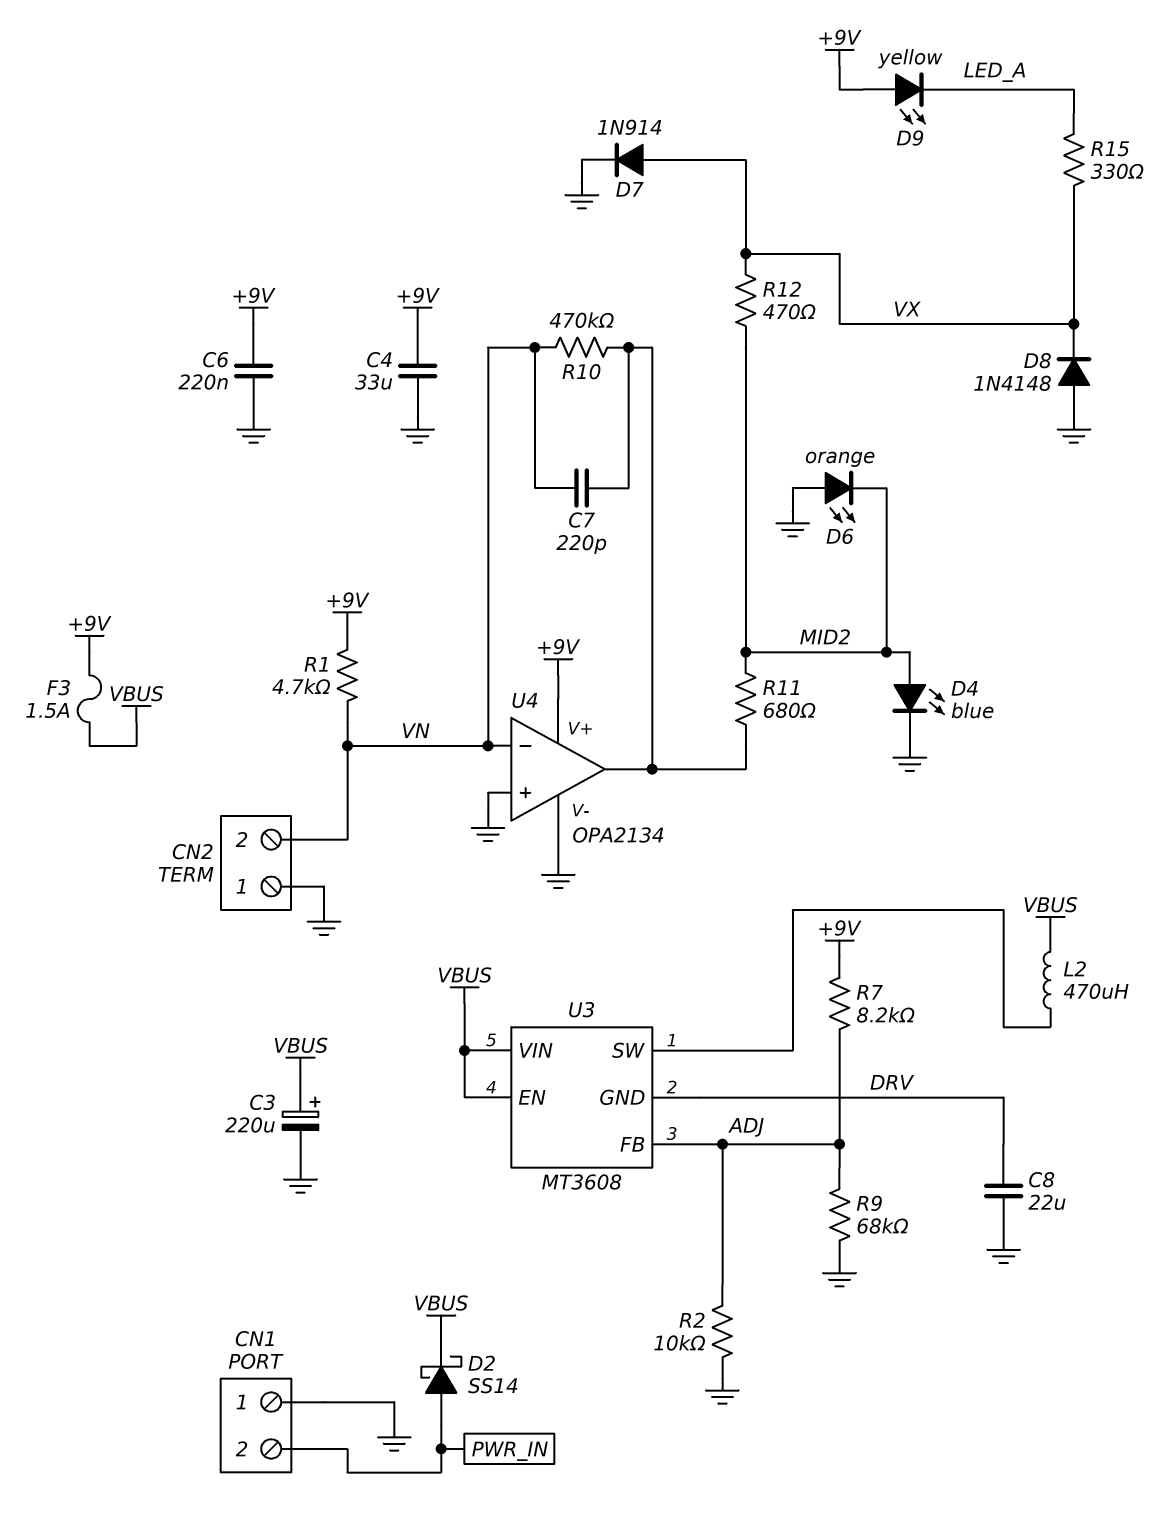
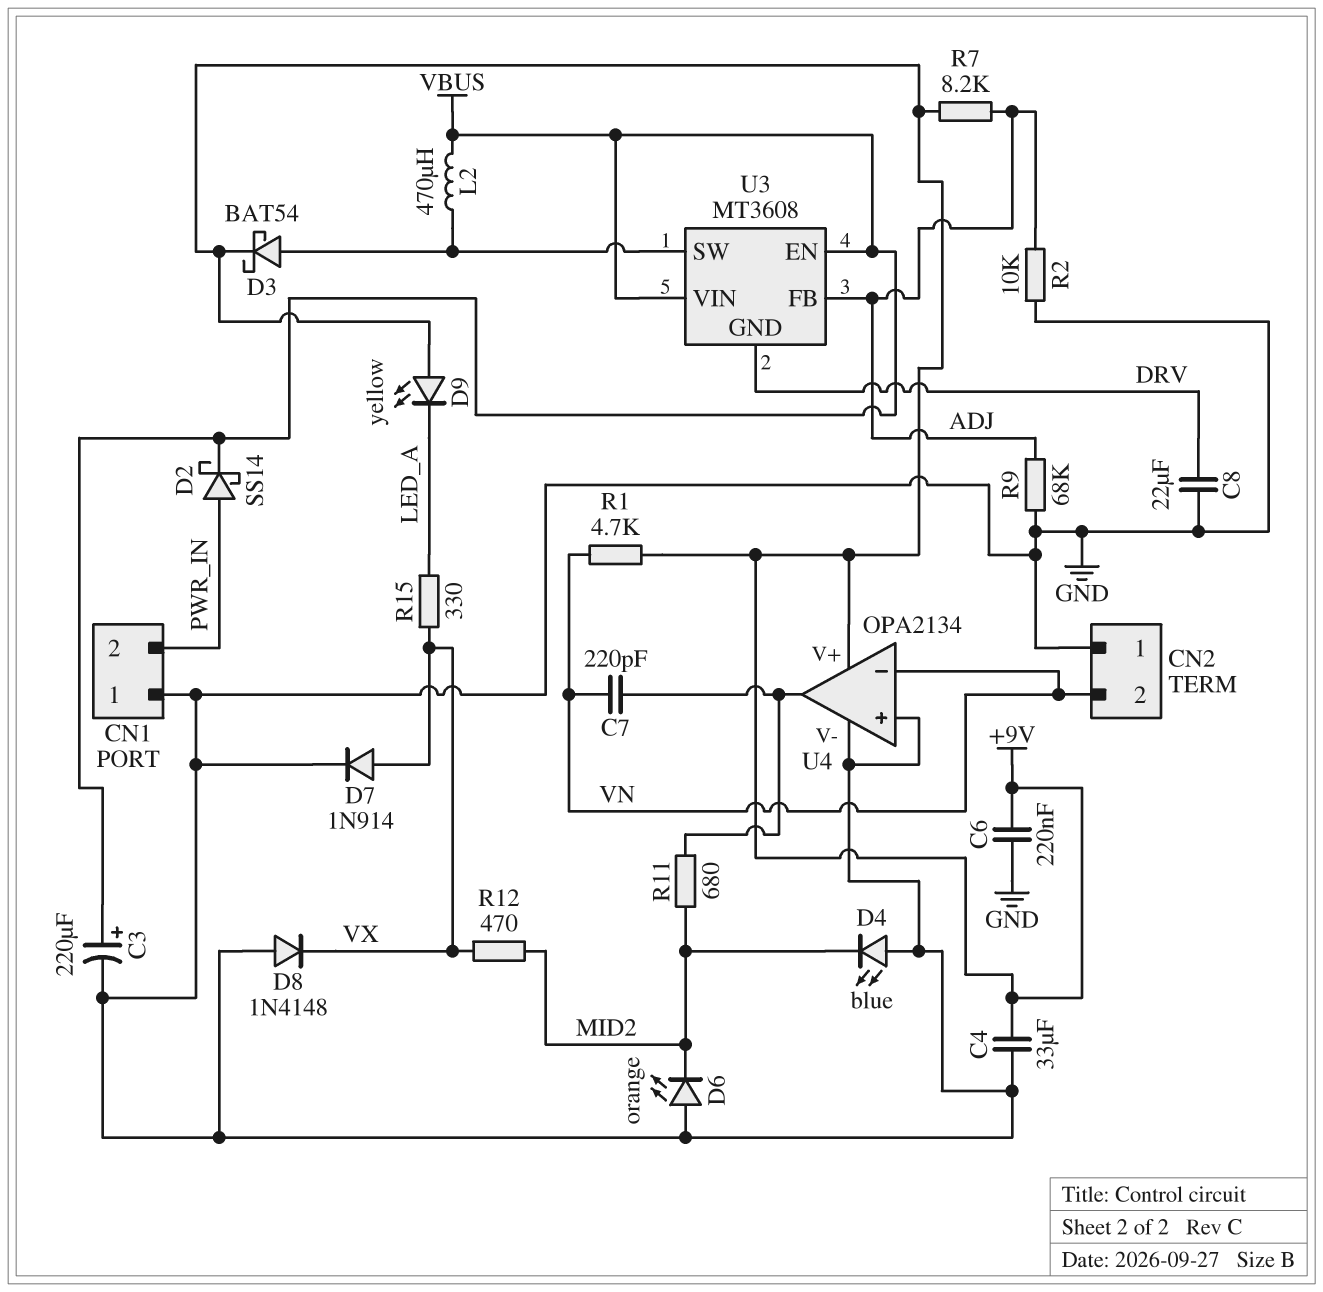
D3: none -> schottky BAT54 (A U3/SW, K +9V)
D4: LED blue (A MID2, K GND) -> LED blue (A GND, K MID2)
F3: 1.5A (+9V, VBUS) -> none
R10: 470k (U4/out, VN) -> none

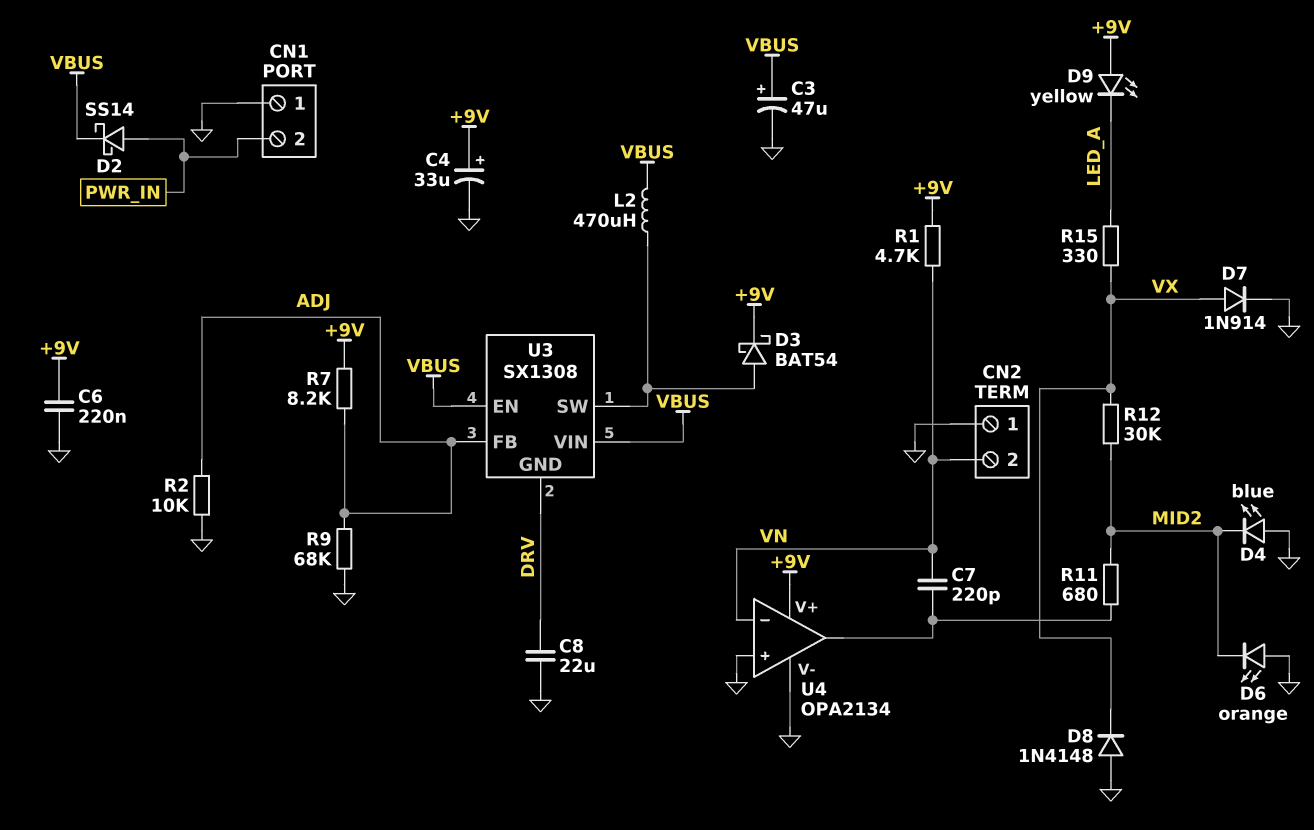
C3: 220uF (plus VBUS, minus GND) -> 47uF (plus VBUS, minus GND)
C4: 33uF (+9V, GND) -> 33uF (plus +9V, minus GND)
R12: 470 (MID2, VX) -> 30k (MID2, VX)
U3: MT3608 -> SX1308

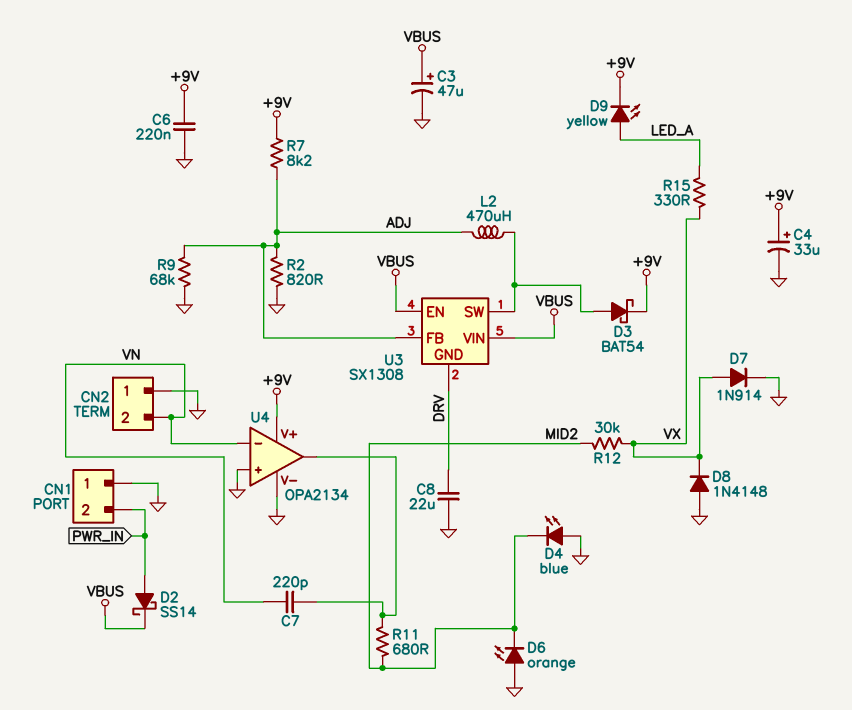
D9: LED yellow (A +9V, K LED_A) -> LED yellow (A LED_A, K +9V)
L2: 470uH (U3/SW, VBUS) -> 470uH (ADJ, U3/SW)
R1: 4.7k (+9V, VN) -> none
R2: 10k (ADJ, GND) -> 820 (ADJ, GND)

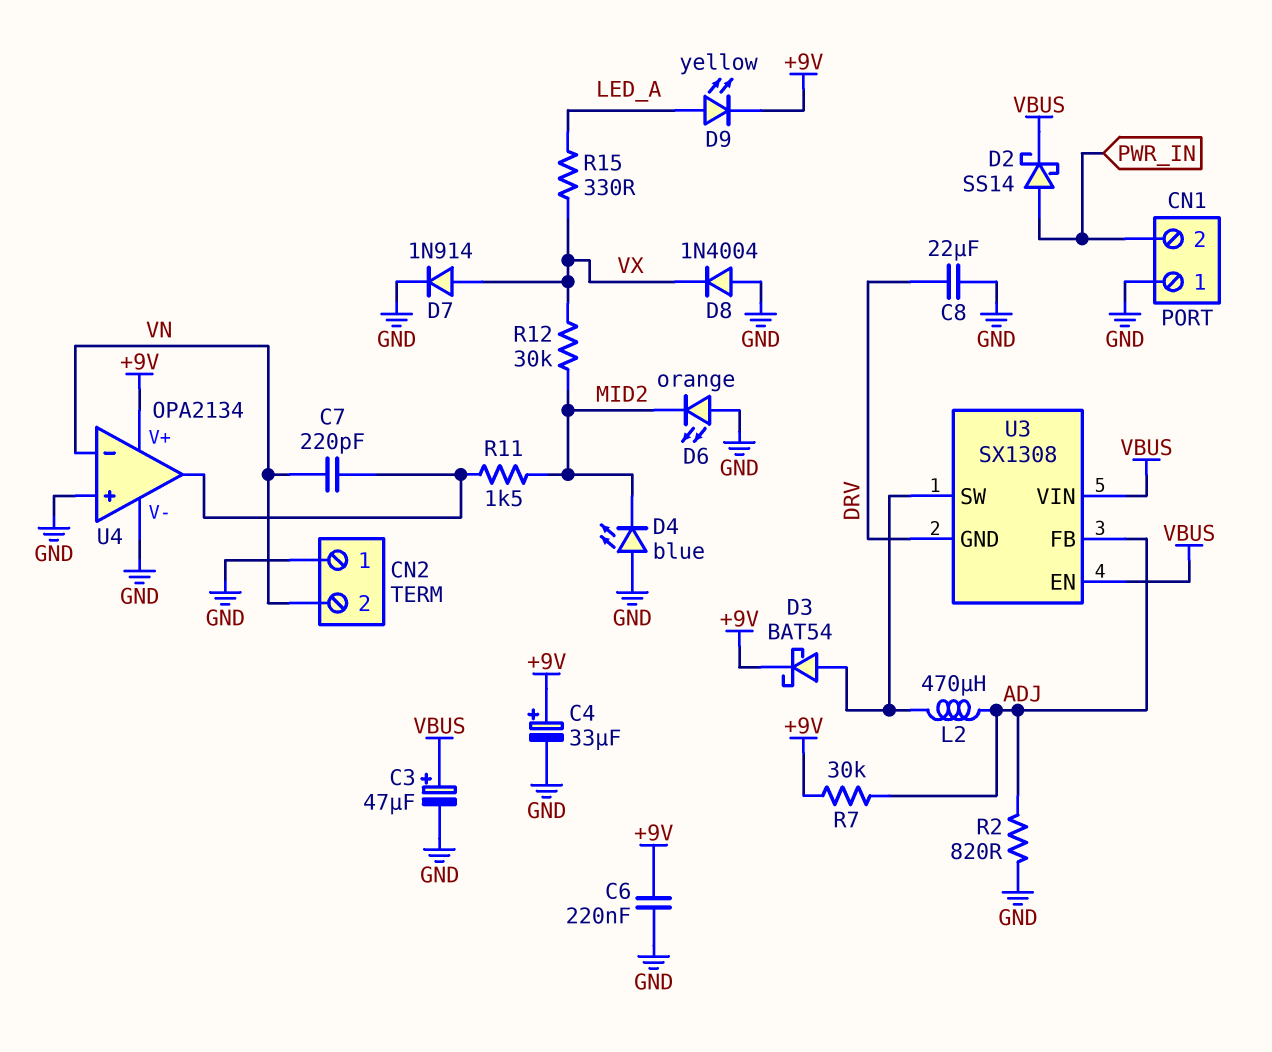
D8: diode 1N4148 (A GND, K VX) -> diode 1N4004 (A GND, K VX)
R7: 8.2k (+9V, ADJ) -> 30k (+9V, ADJ)
R9: 68k (ADJ, GND) -> none
R11: 680 (MID2, U4/out) -> 1.5k (MID2, U4/out)

